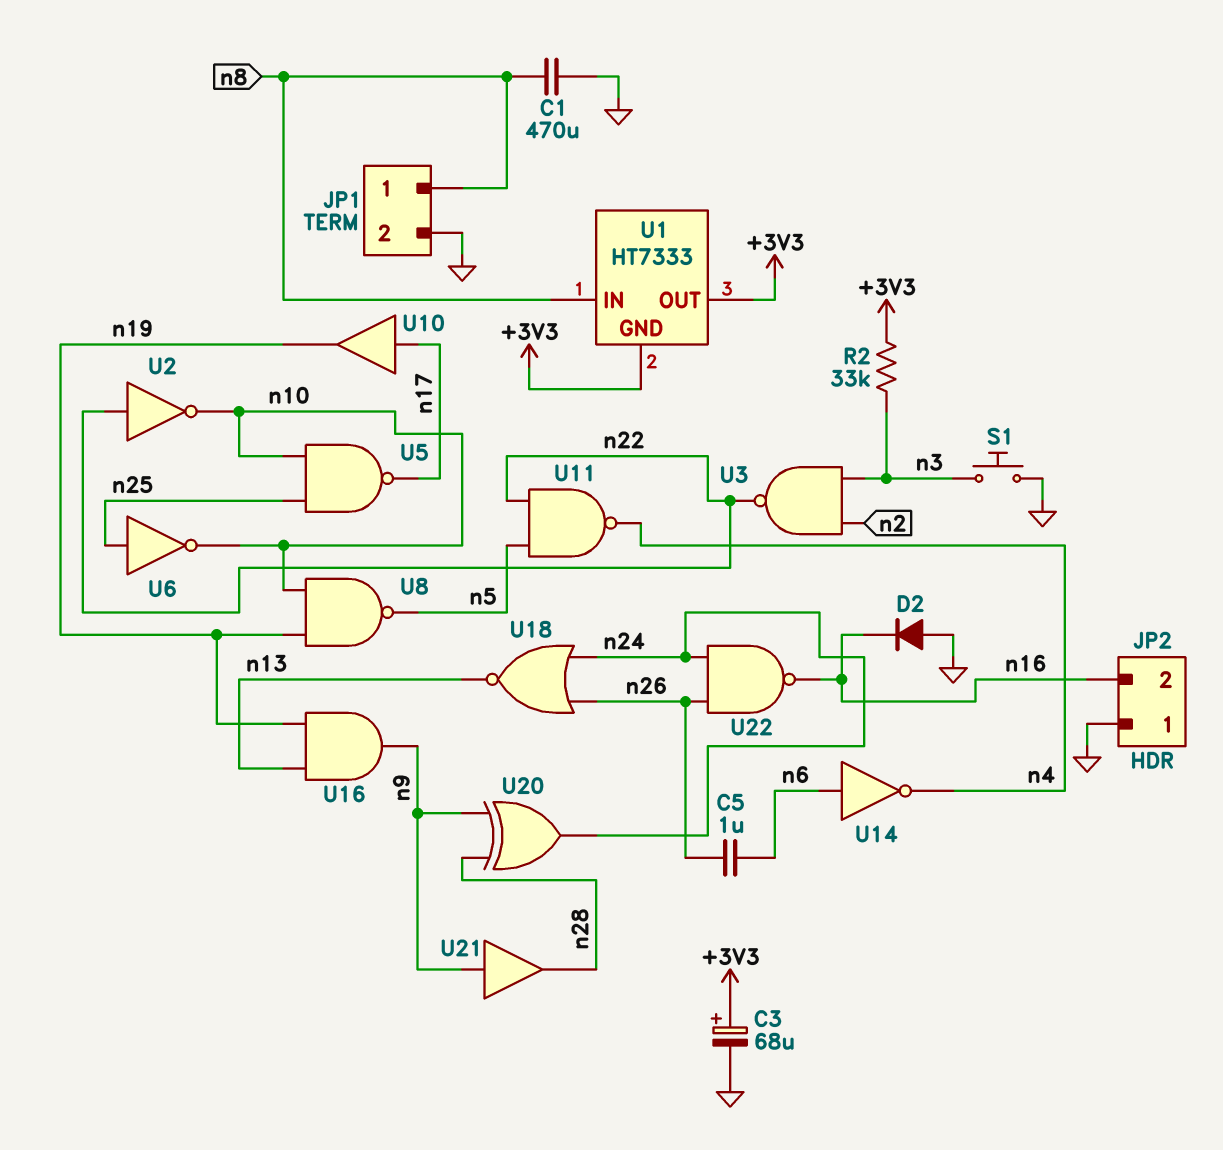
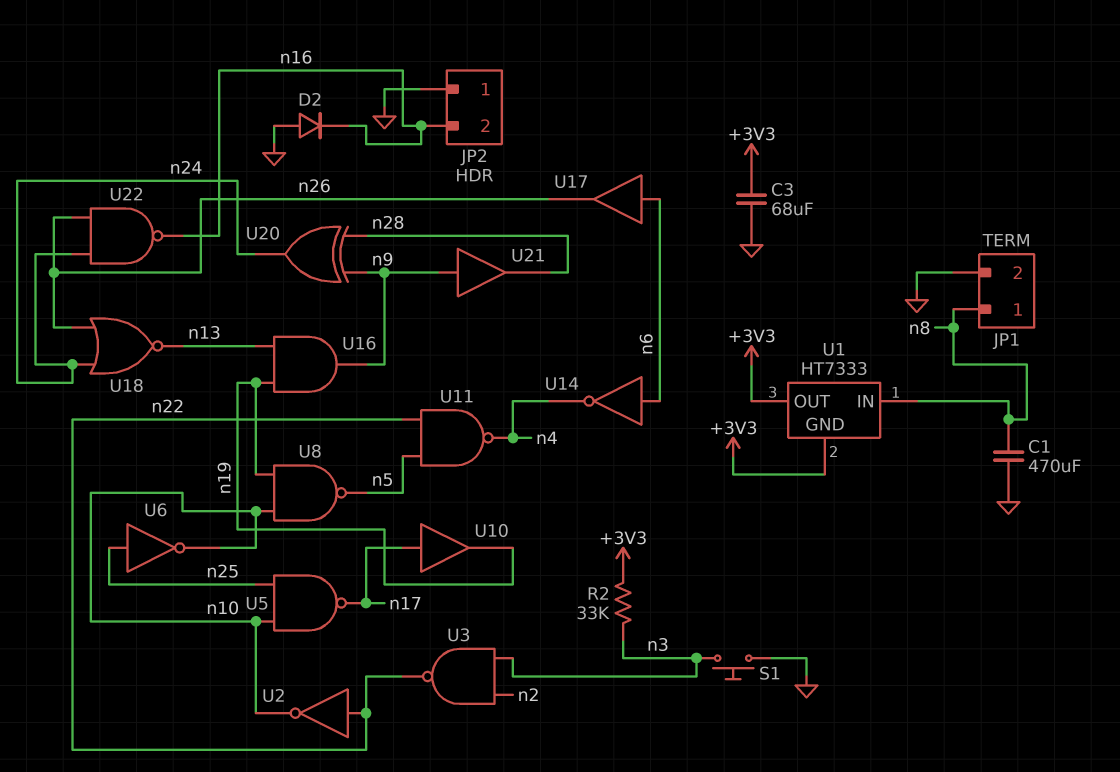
C3: 68uF (plus +3V3, minus GND) -> 68uF (+3V3, GND)
C5: 1uF (n6, n26) -> none
U17: none -> buffer (in n6, out n26)

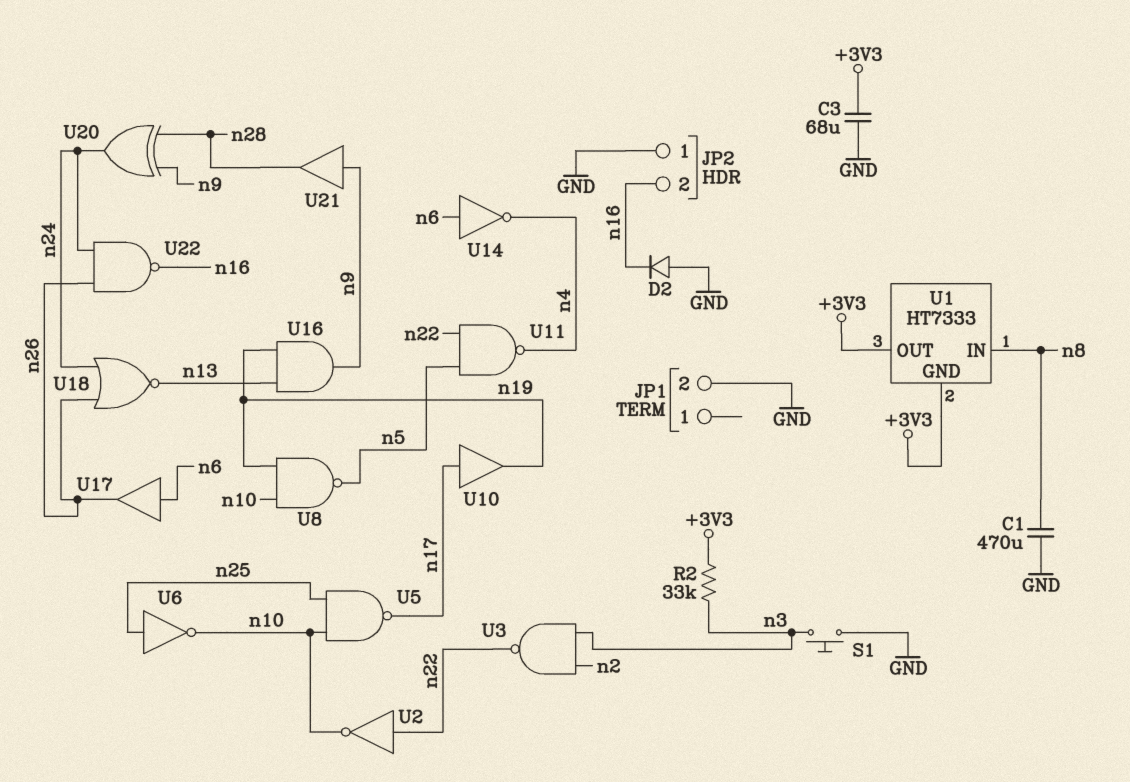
JP1 pin 1: n8 -> none

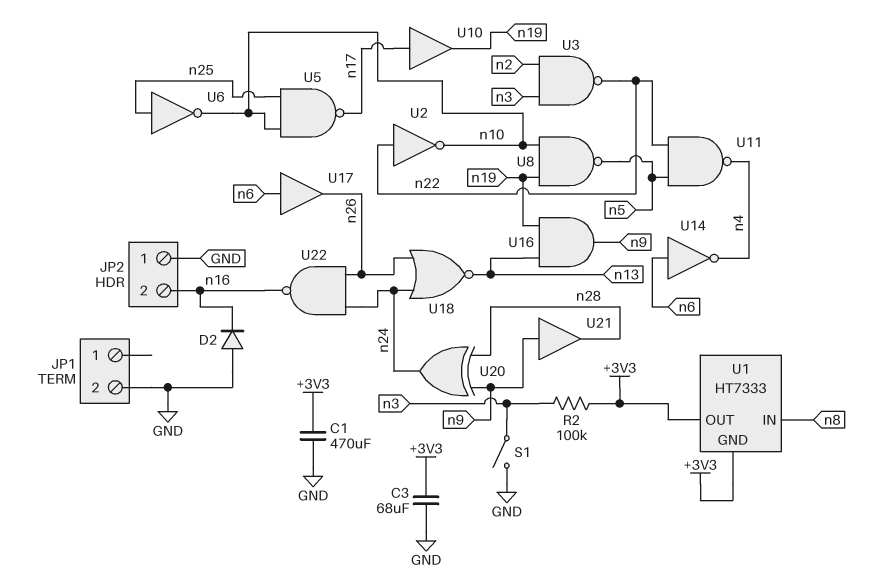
C1: 470uF (GND, n8) -> 470uF (+3V3, GND)
R2: 33k (+3V3, n3) -> 100k (+3V3, n3)
S1: button (GND, n3) -> switch (GND, n3)

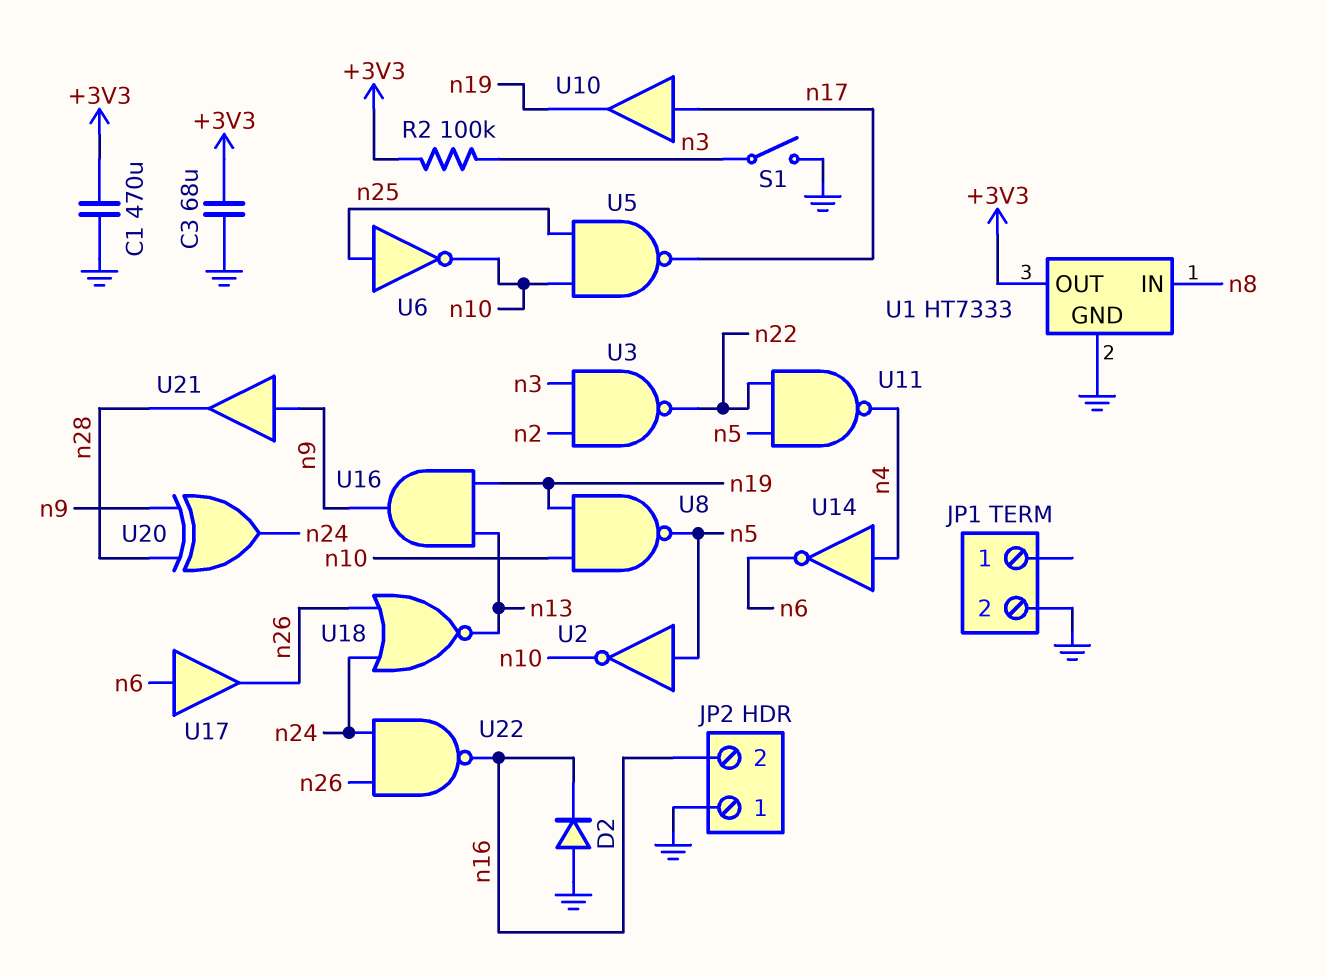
U1 pin GND: +3V3 -> GND
U2: NOT (in n22, out n10) -> NOT (in n5, out n10)
U14: NOT (in n6, out n4) -> NOT (in n4, out n6)

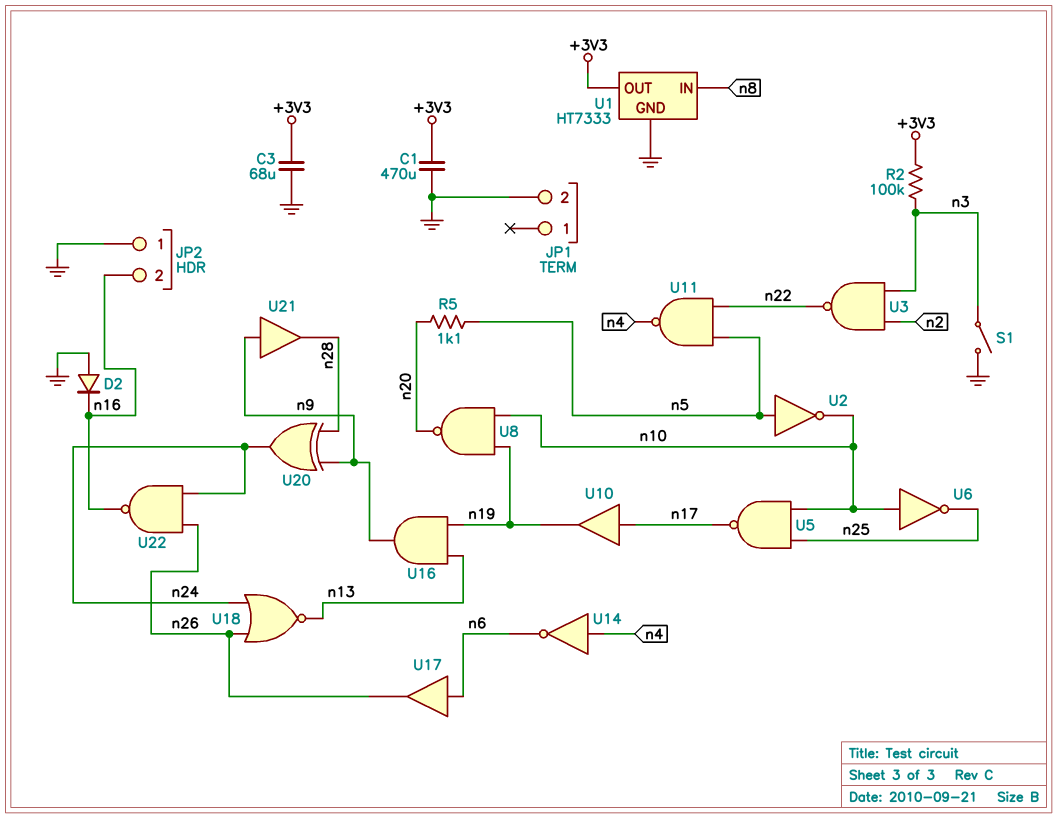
R5: none -> 1.1k (n5, n20)
U6: NOT (in n25, out n10) -> NOT (in n10, out n25)
U8: NAND (in n10, in n19, out n5) -> NAND (in n10, in n19, out n20)

